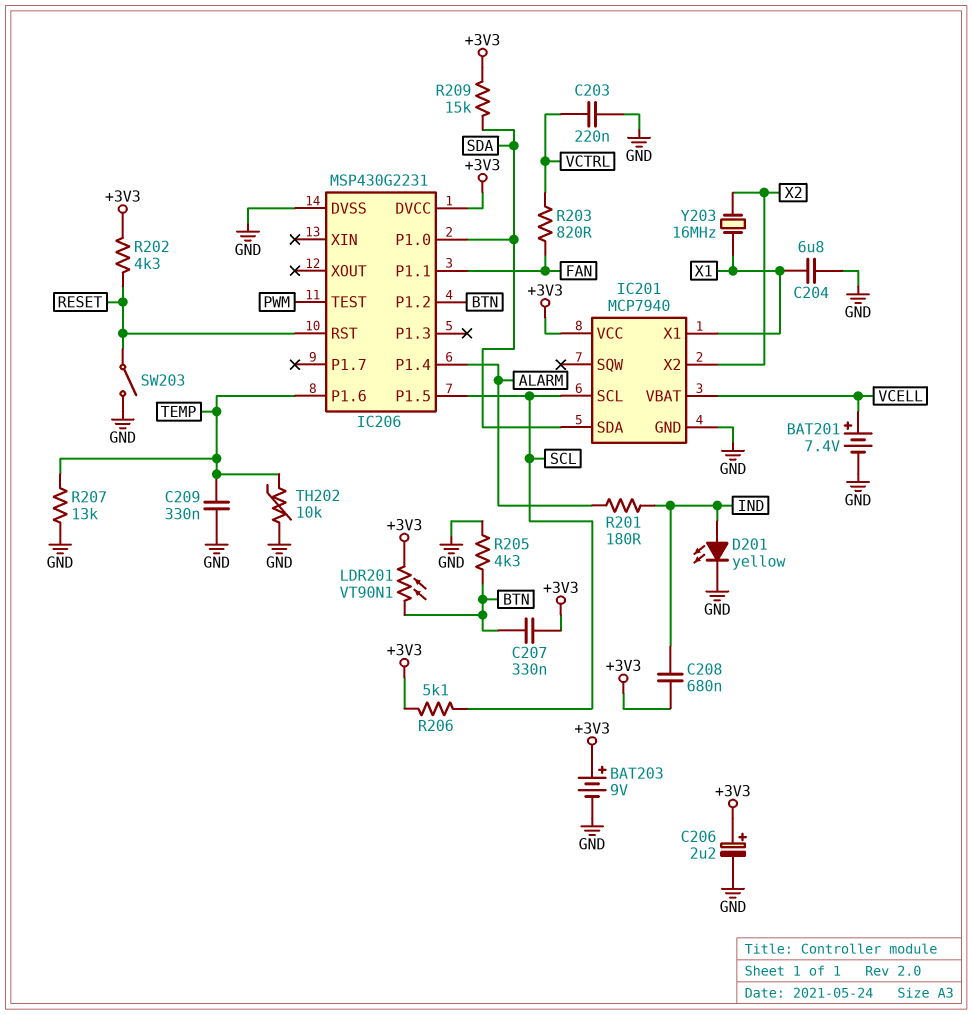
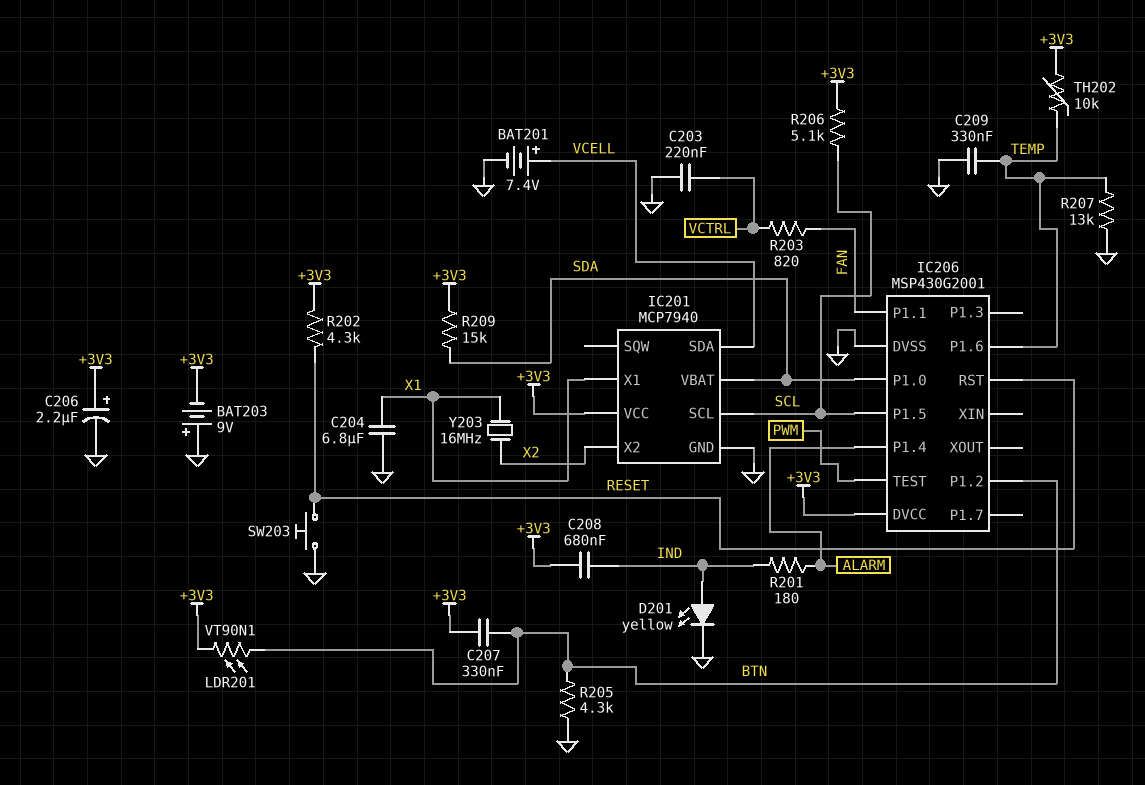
BAT203: 9V (plus +3V3, minus GND) -> 9V (plus GND, minus +3V3)
IC201 pin SDA: SDA -> VCELL
IC201 pin VBAT: VCELL -> SDA
IC206: MSP430G2231 -> MSP430G2001
SW203: switch (GND, RESET) -> button (GND, RESET)
TH202: 10k (GND, TEMP) -> 10k (+3V3, TEMP)

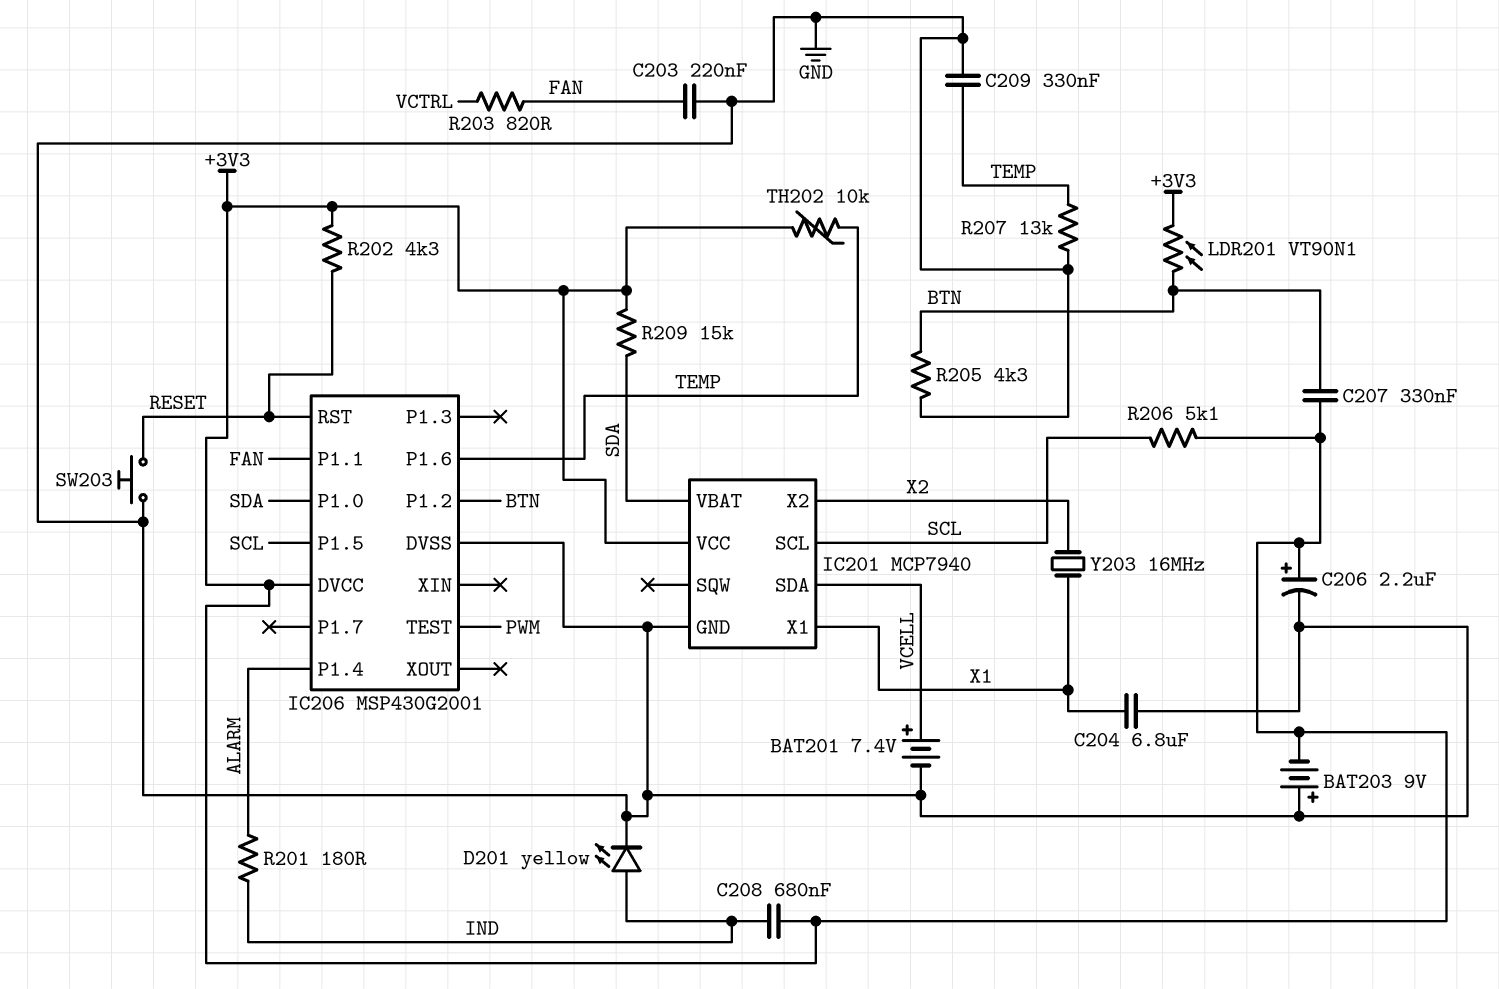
C203: 220nF (GND, VCTRL) -> 220nF (FAN, GND)

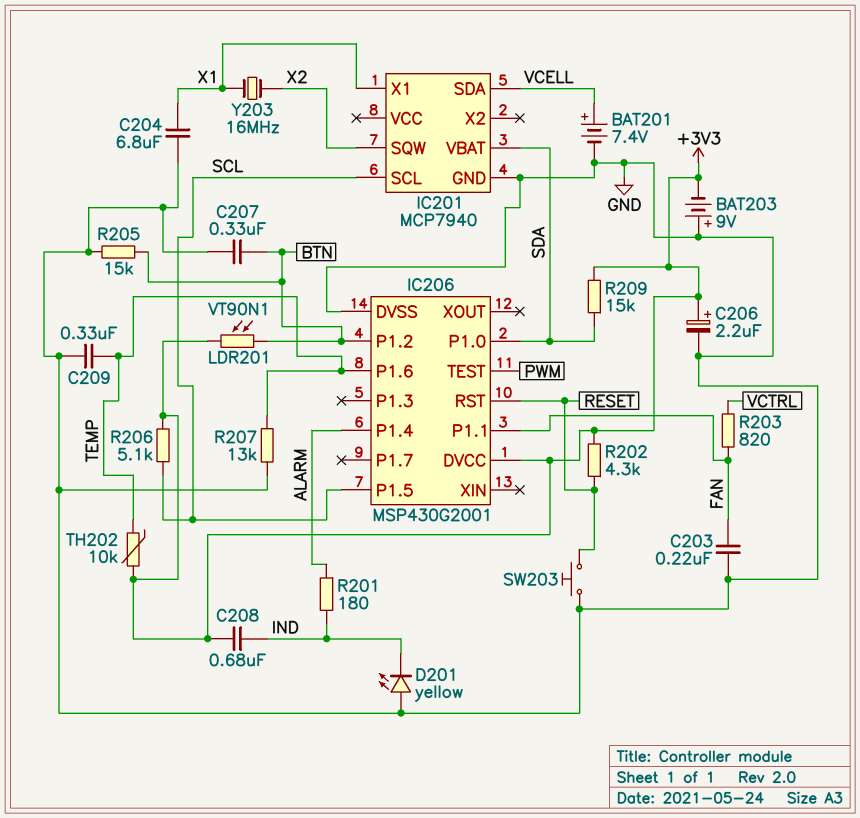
C207: 330nF (+3V3, BTN) -> 330nF (BTN, GND)
D201: LED yellow (A IND, K GND) -> LED yellow (A GND, K IND)
IC201 pin SQW: none -> X2
IC201 pin VCC: +3V3 -> none
IC201 pin X2: X2 -> none
R205: 4.3k (BTN, GND) -> 15k (BTN, GND)

